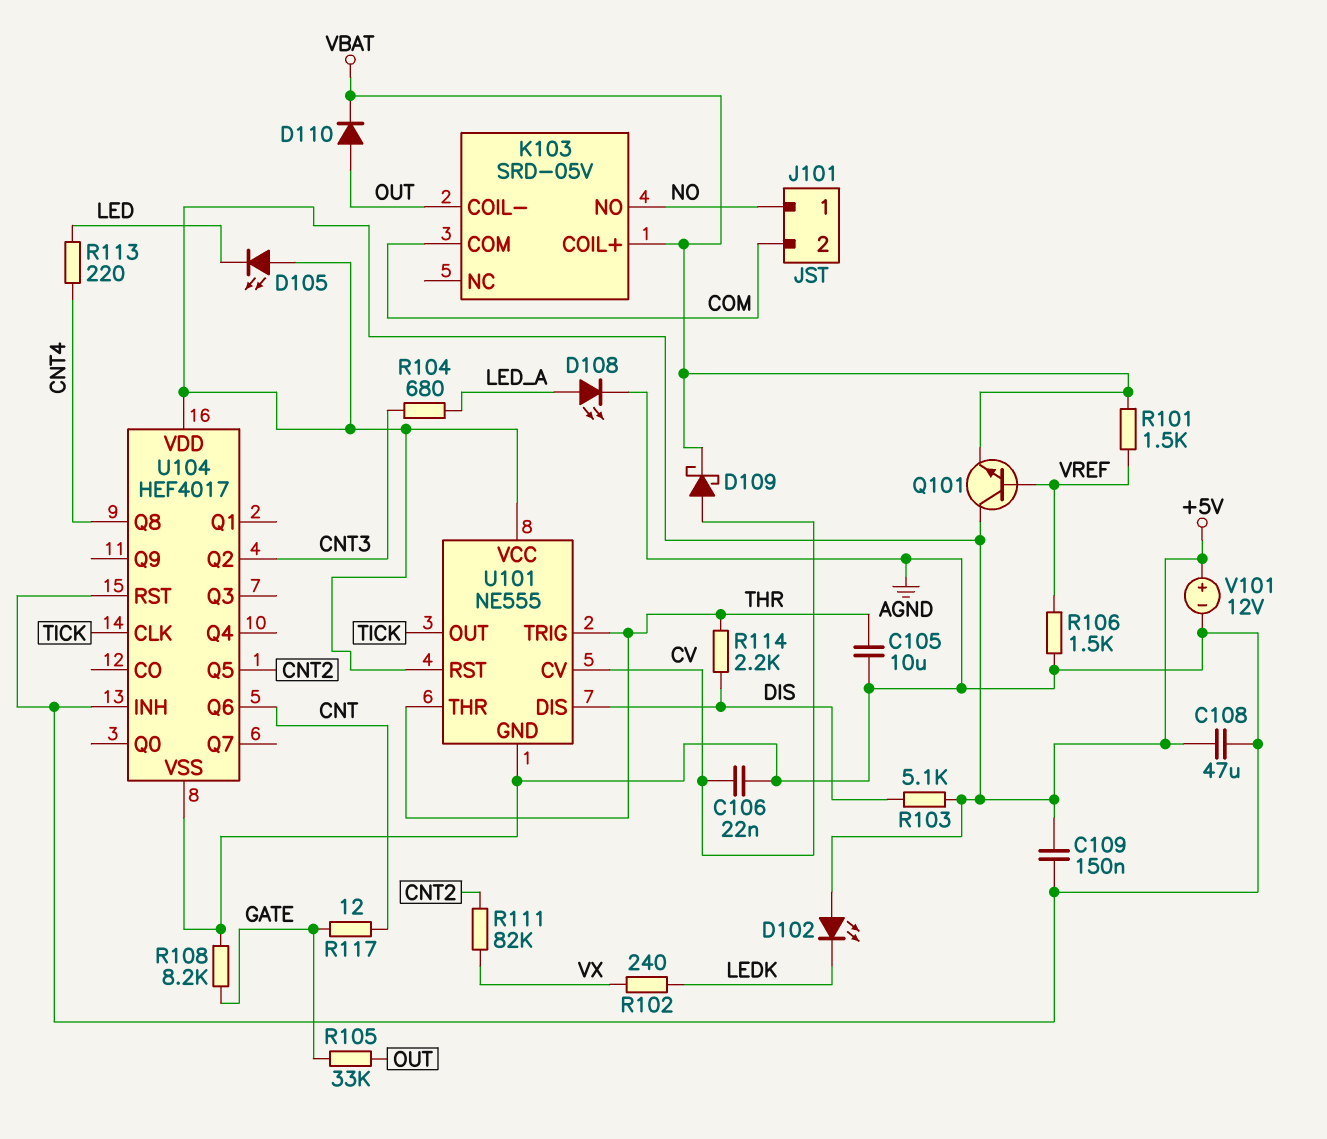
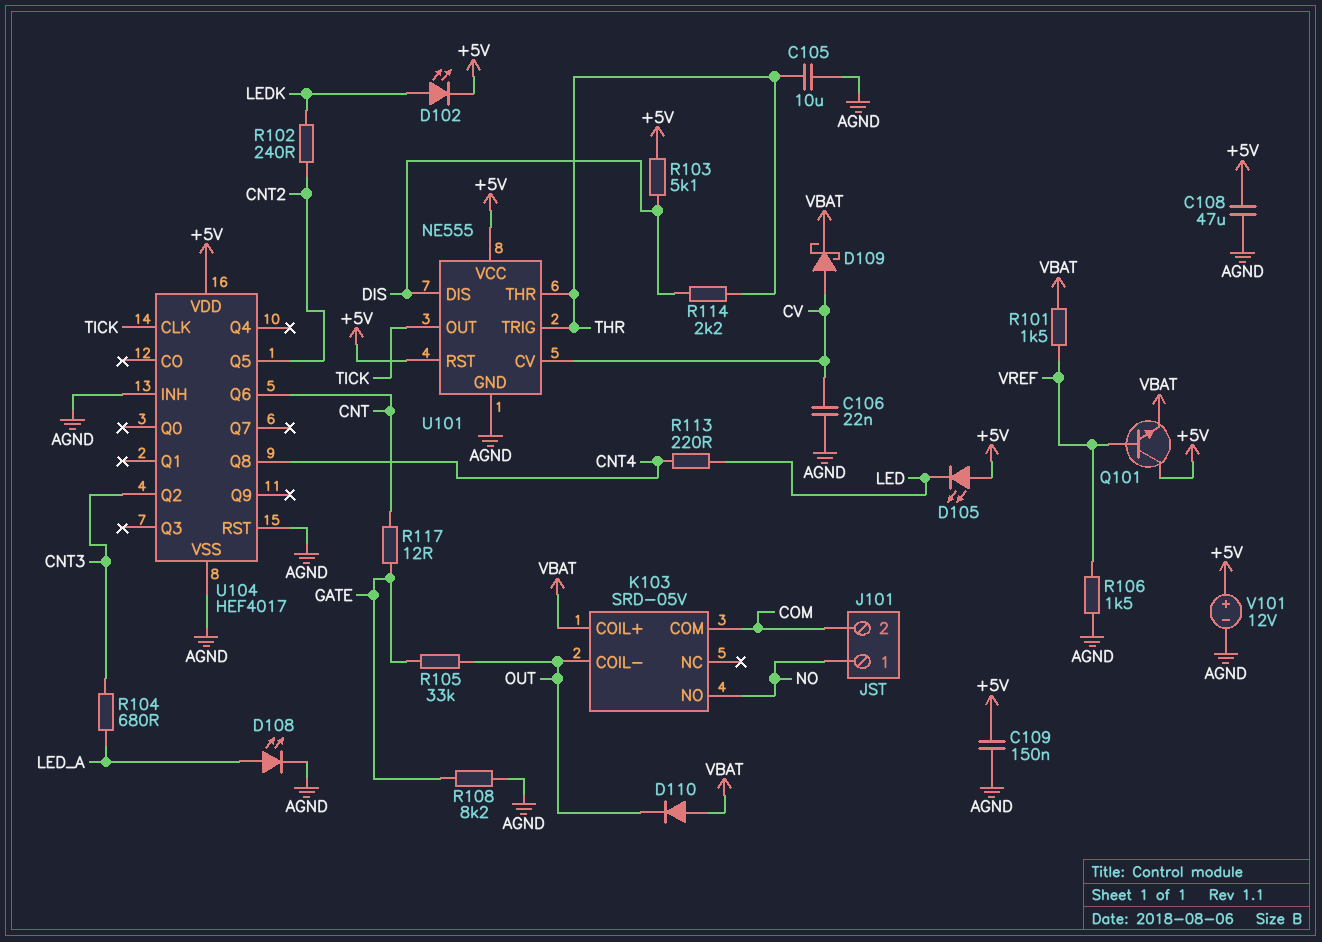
D102: LED (A +5V, K LEDK) -> LED (A LEDK, K +5V)
D110: diode (A OUT, K VBAT) -> diode (A VBAT, K OUT)
R102: 240 (LEDK, VX) -> 240 (CNT2, LEDK)
R111: 82k (CNT2, VX) -> none

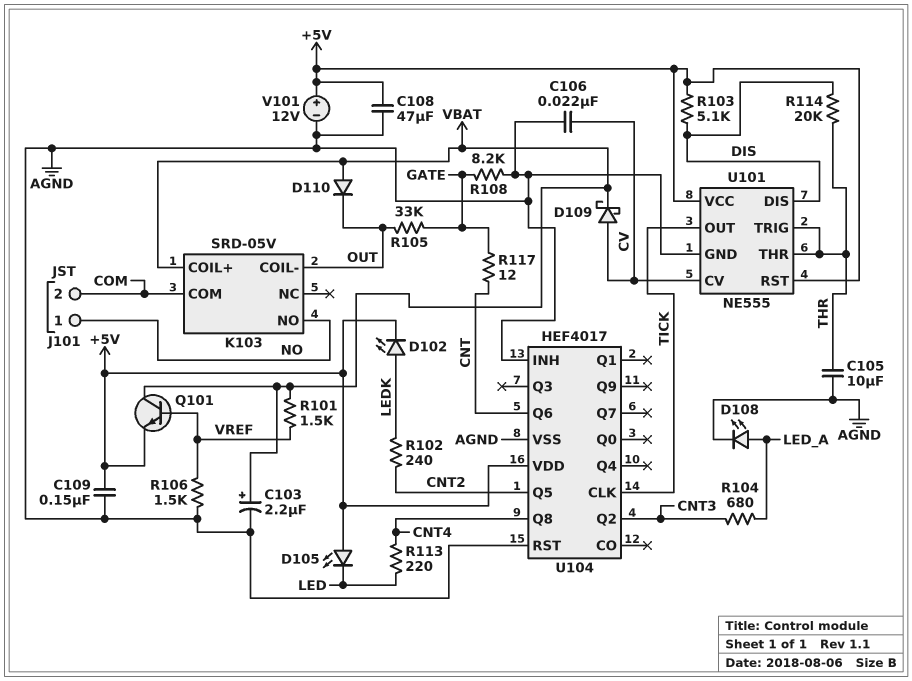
C103: none -> 2.2uF (plus VBAT, minus AGND)
Q101: NPN (B VREF, C +5V, E VBAT) -> NPN (B VREF, C VBAT, E +5V)
R114: 2.2k (DIS, THR) -> 20k (DIS, THR)

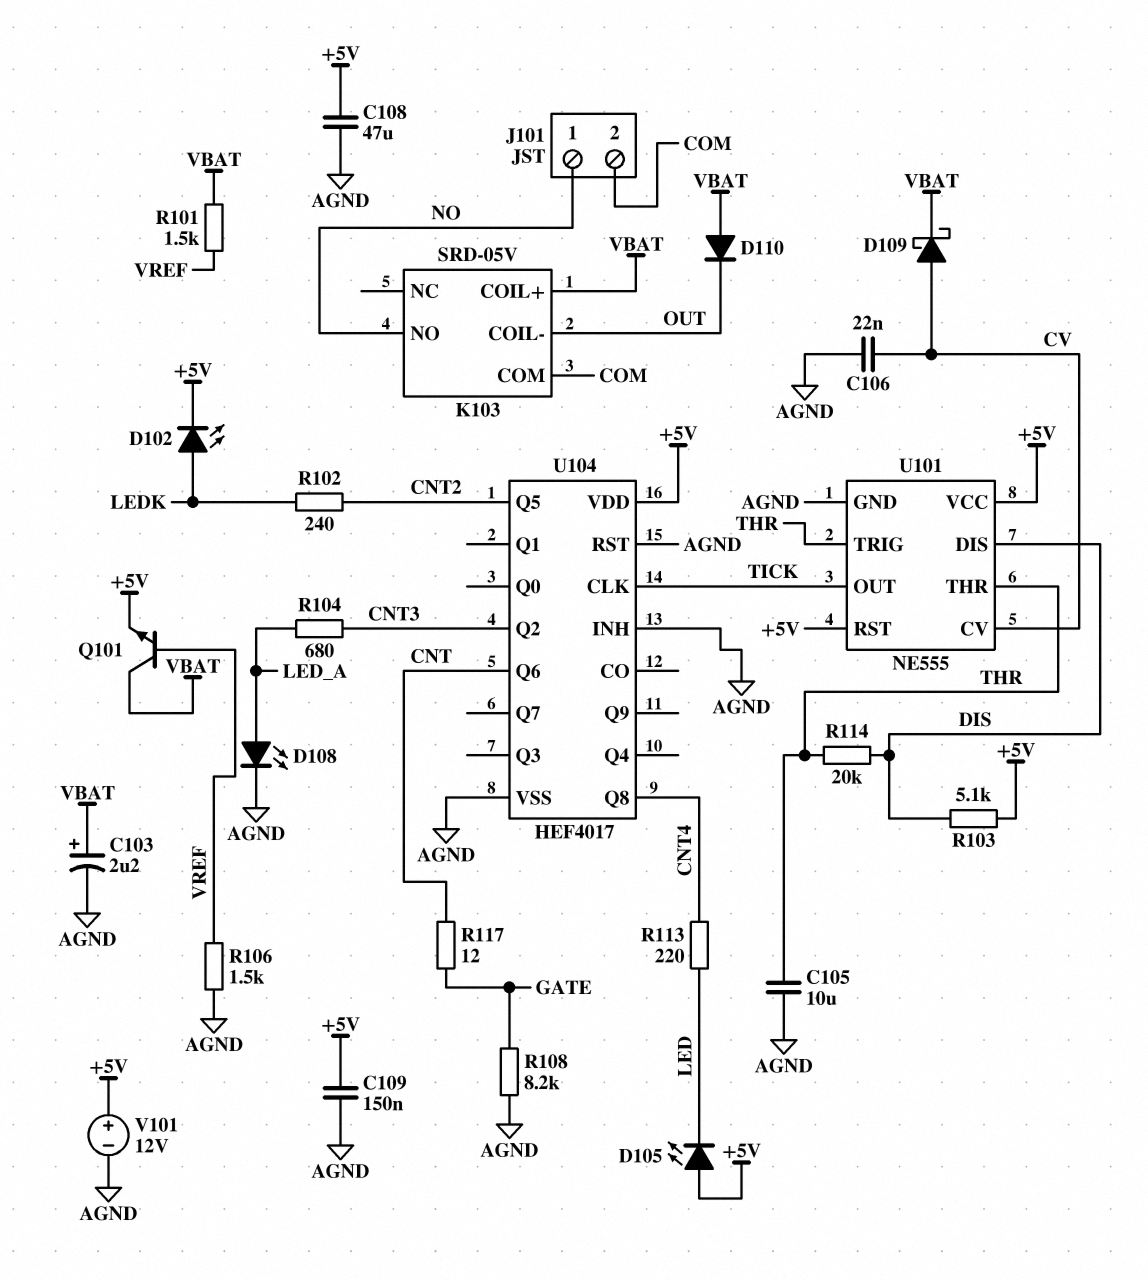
R105: 33k (GATE, OUT) -> none

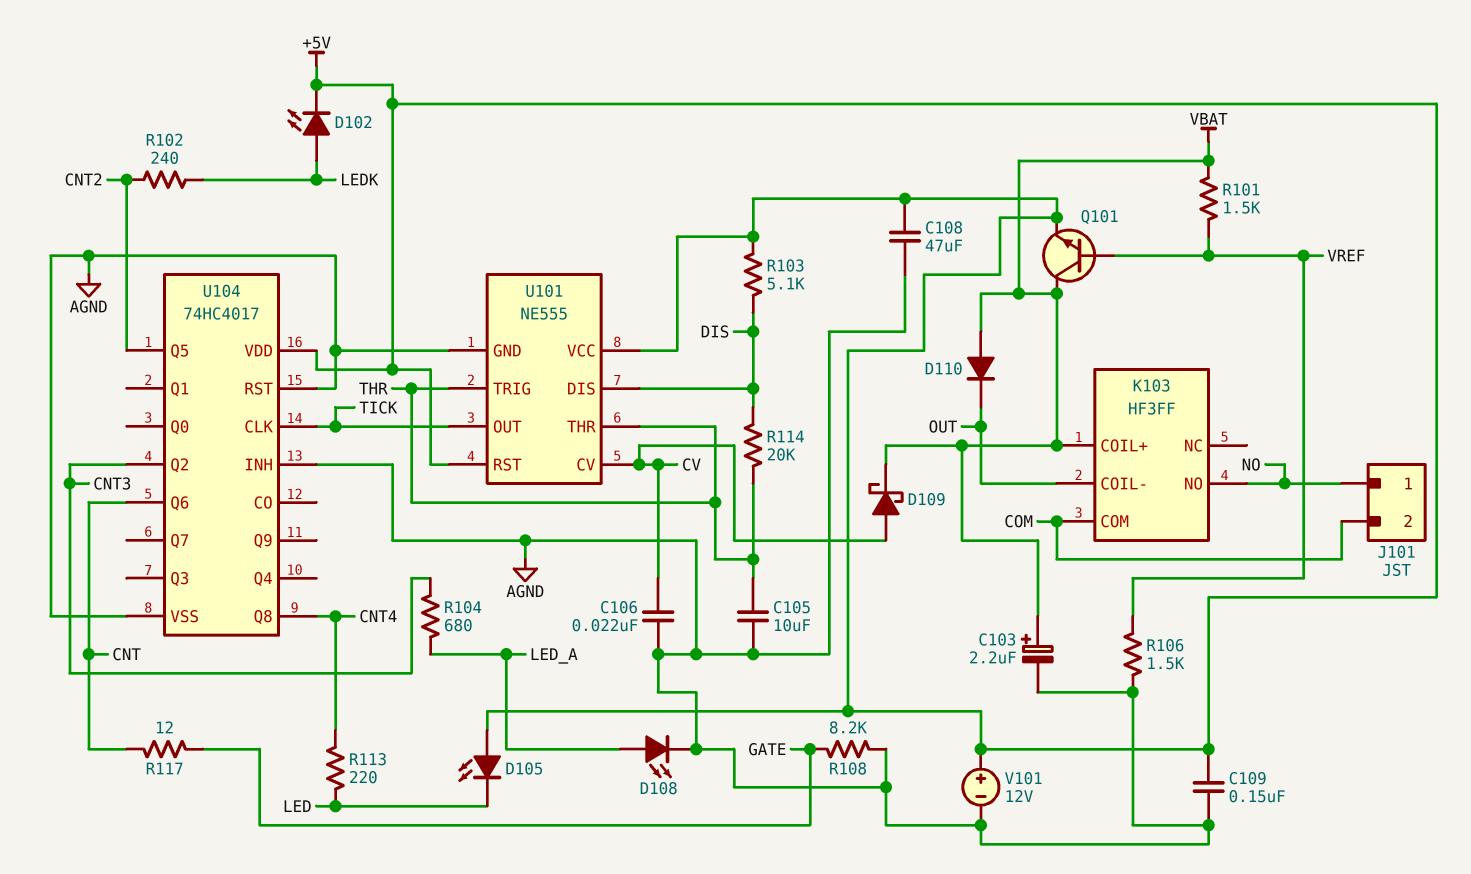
K103: SRD-05V -> HF3FF
U104: HEF4017 -> 74HC4017

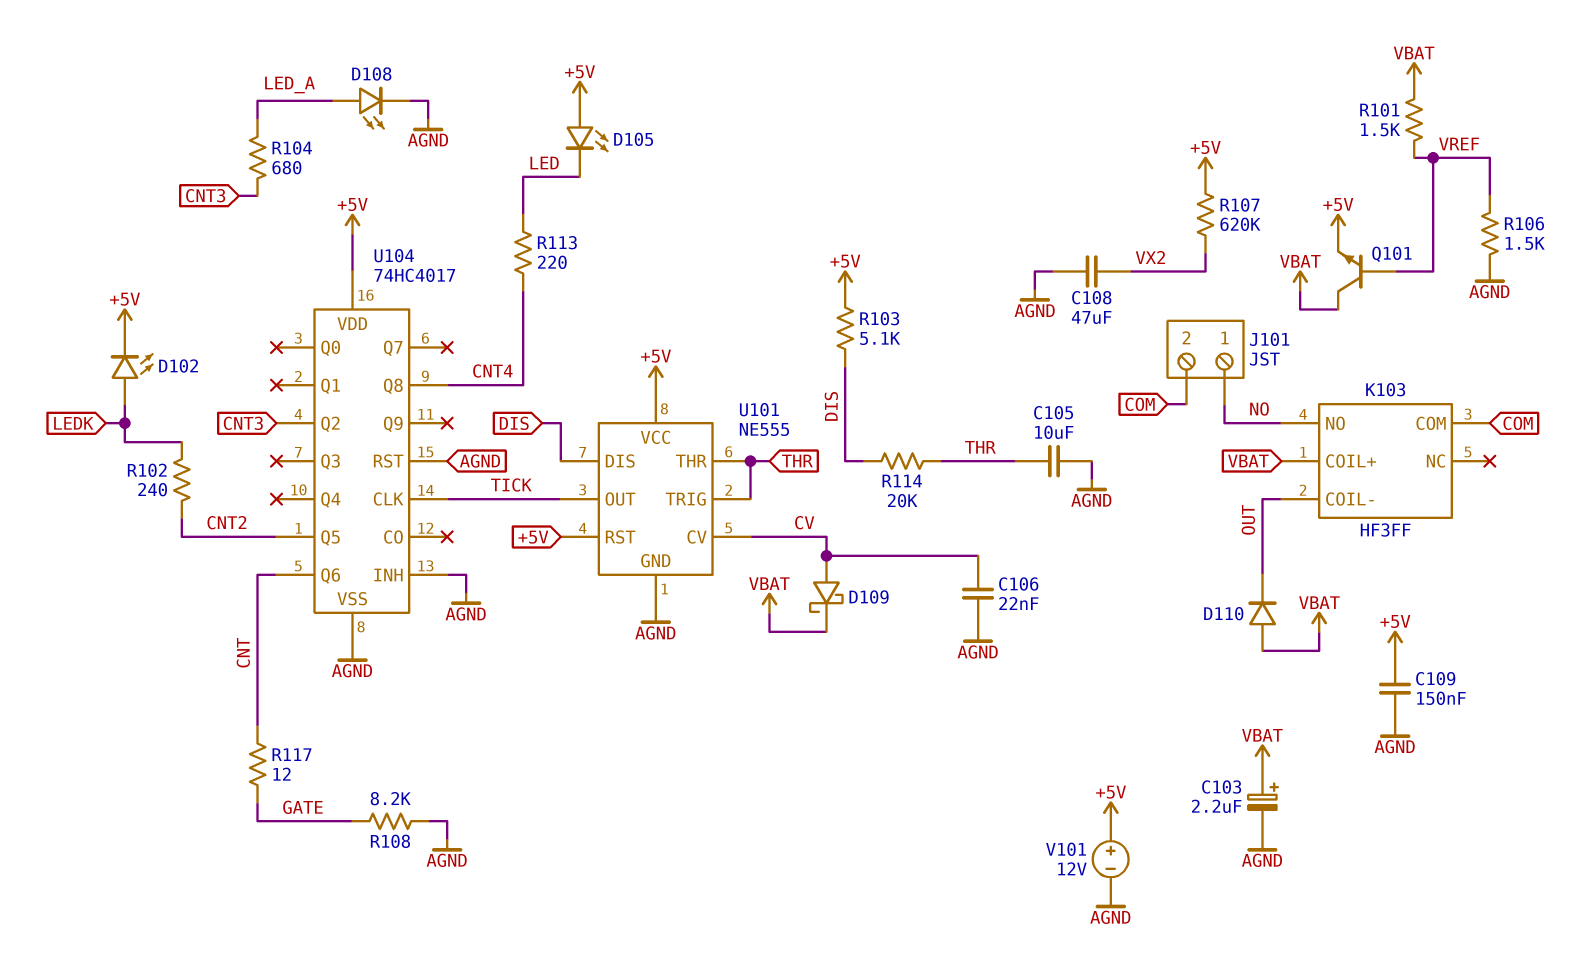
C108: 47uF (+5V, AGND) -> 47uF (AGND, VX2)
R107: none -> 620k (+5V, VX2)

